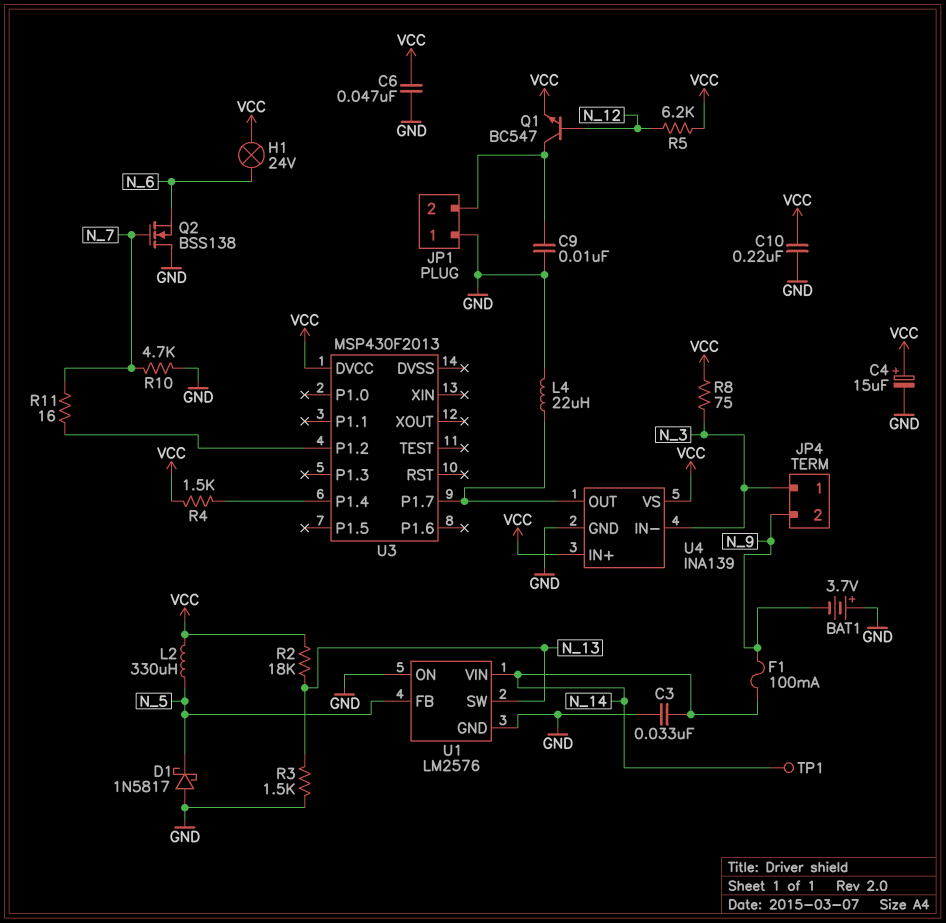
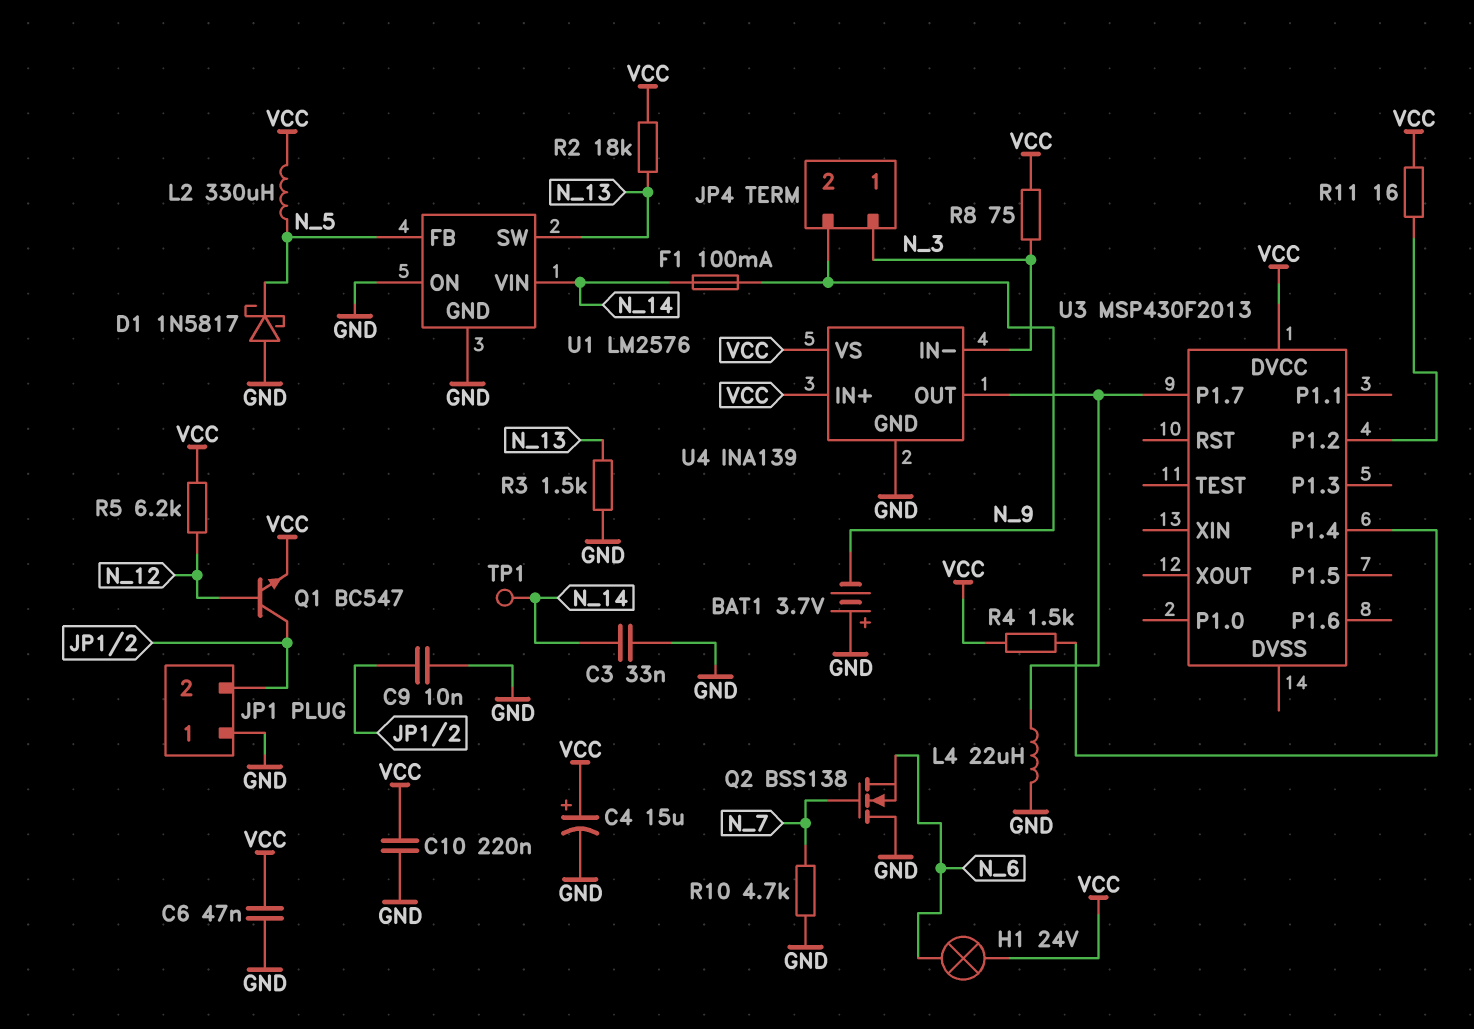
R11: 16 (N_7, U3/P1.2) -> 16 (U3/P1.2, VCC)

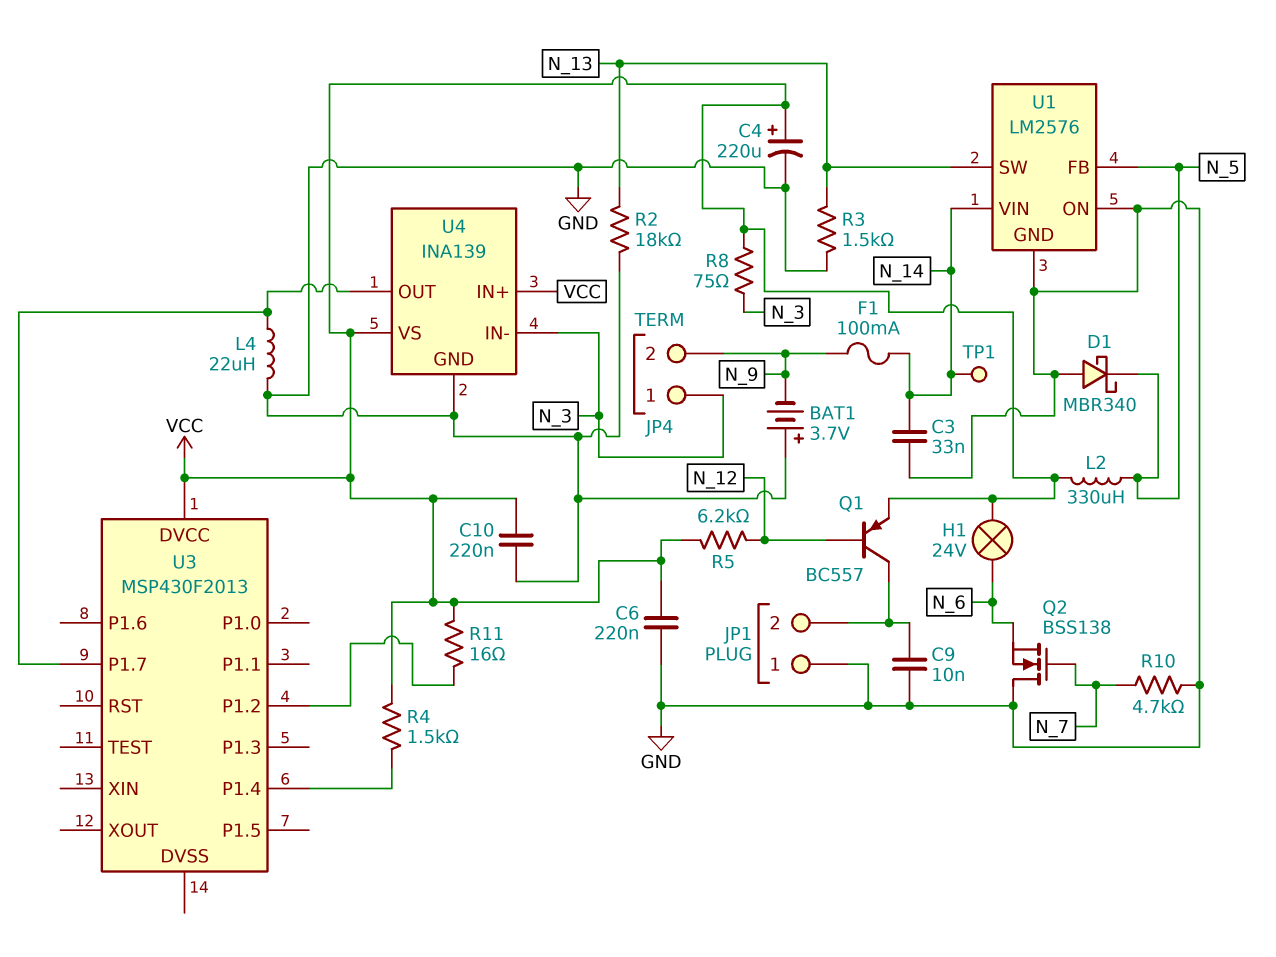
C4: 15uF (plus VCC, minus GND) -> 220uF (plus VCC, minus GND)
C6: 47nF (GND, VCC) -> 220nF (GND, VCC)
D1: schottky 1N5817 (A GND, K N_5) -> schottky MBR340 (A GND, K N_5)
Q1: NPN BC547 (B N_12, C JP1/2, E VCC) -> PNP BC557 (B N_12, C JP1/2, E VCC)
R2: 18k (N_13, VCC) -> 18k (GND, N_13)

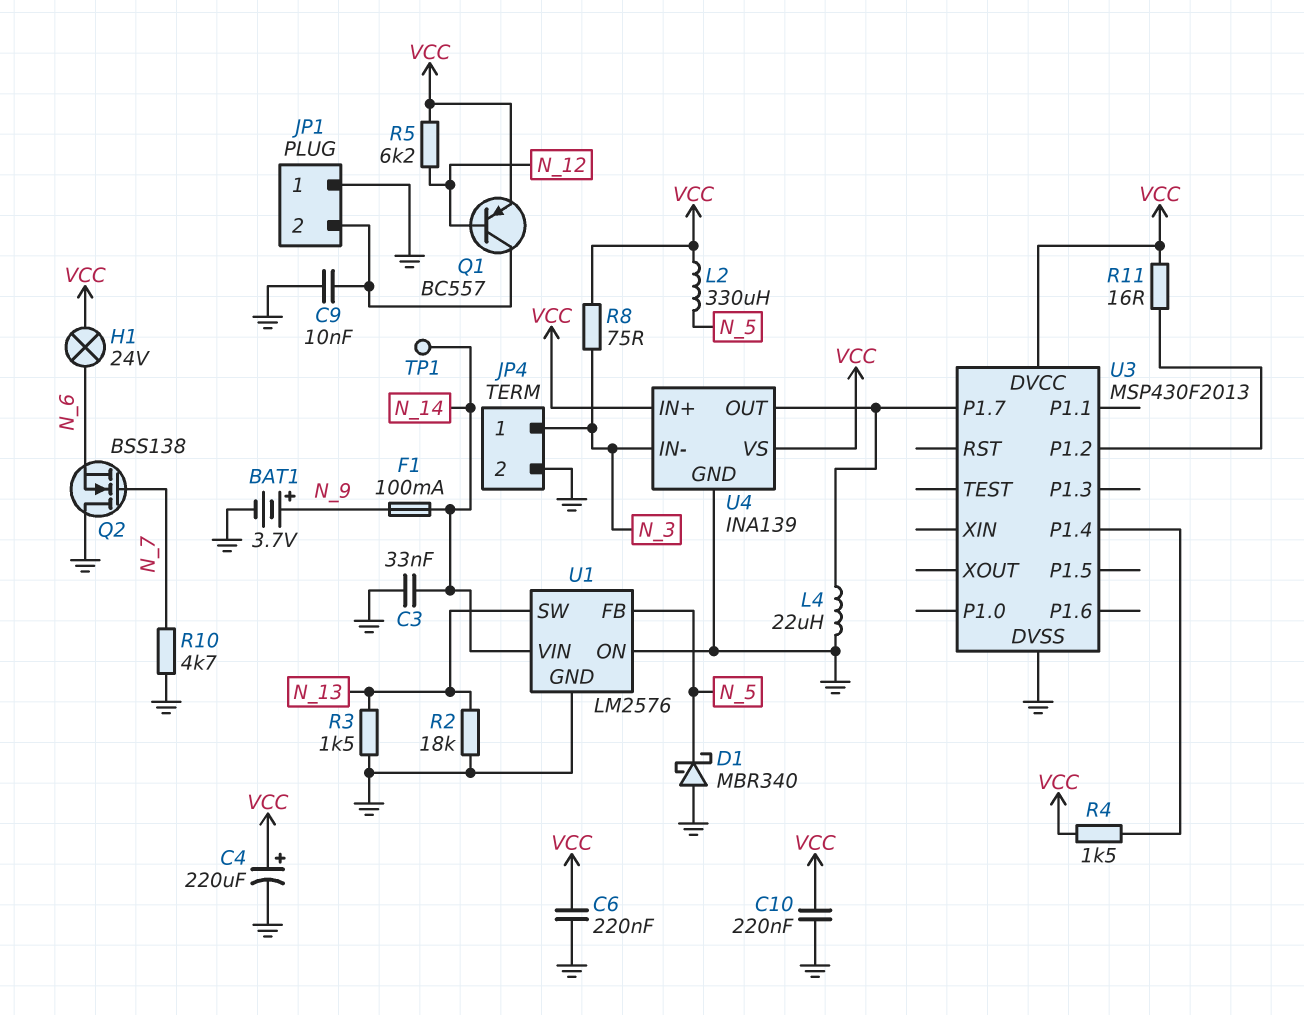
BAT1: 3.7V (plus GND, minus N_9) -> 3.7V (plus N_9, minus GND)
JP4 pin 2: N_9 -> GND
U3 pin DVSS: none -> GND

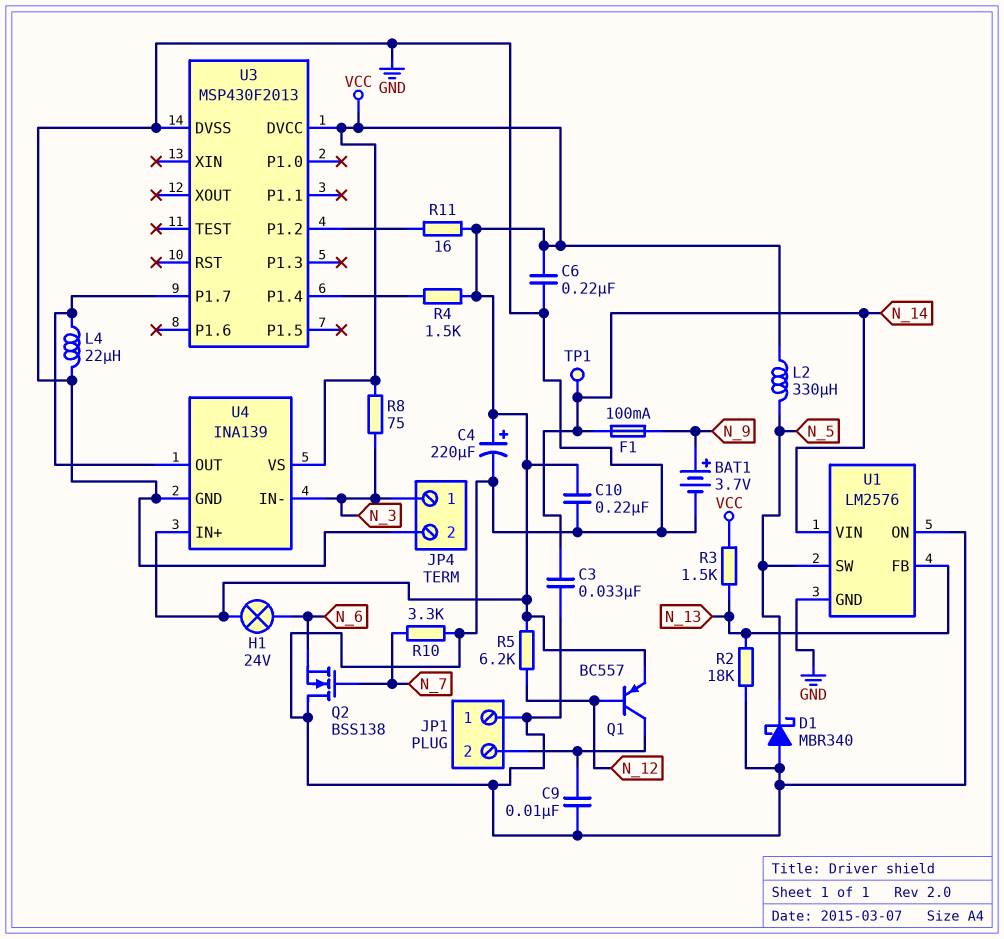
R3: 1.5k (GND, N_13) -> 1.5k (N_13, VCC)
R10: 4.7k (GND, N_7) -> 3.3k (GND, N_7)
U1 pin FB: N_5 -> N_13
U1 pin SW: N_13 -> N_5

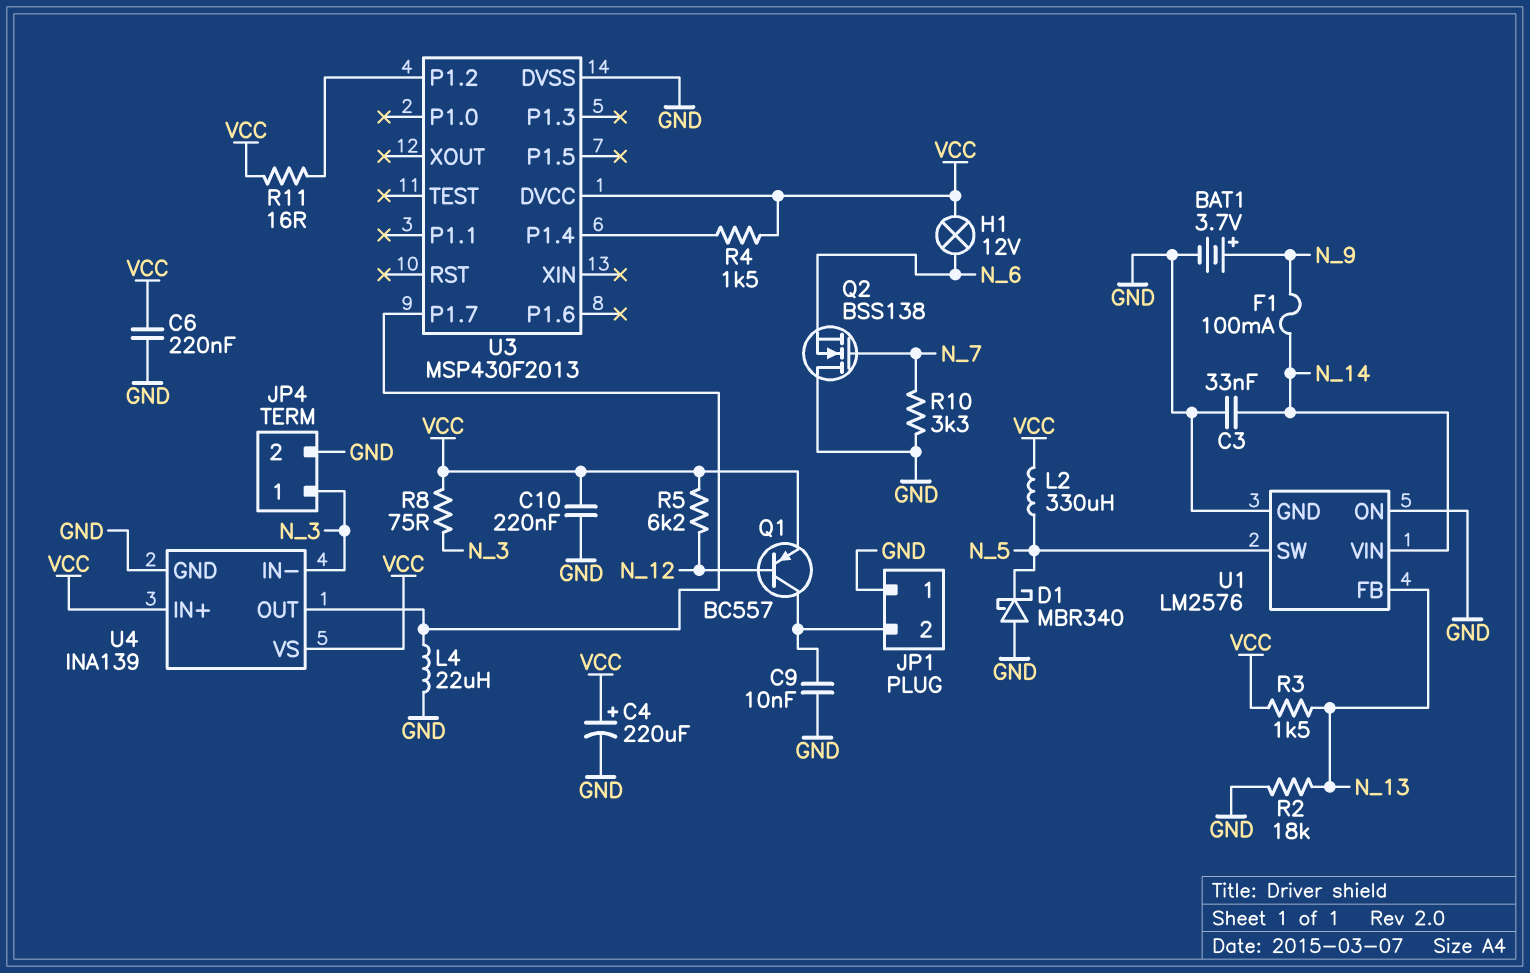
H1: lamp 24V (N_6, VCC) -> lamp 12V (N_6, VCC)
TP1: test point (N_14) -> none

